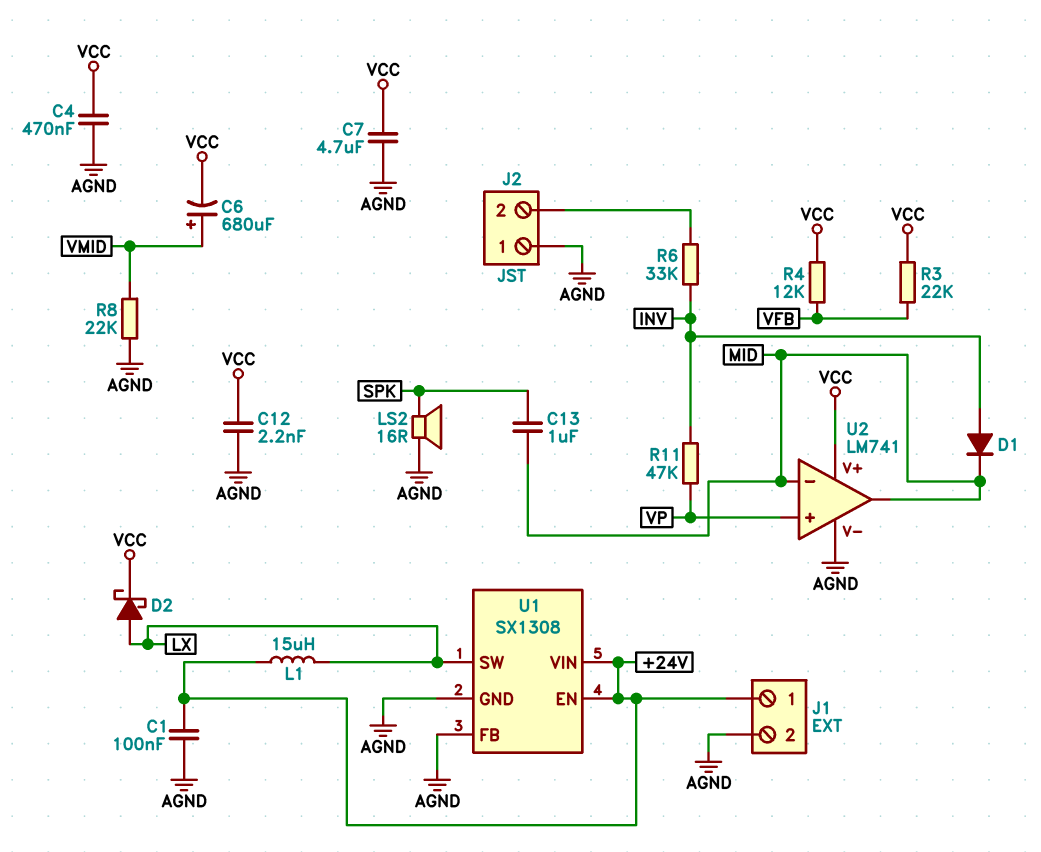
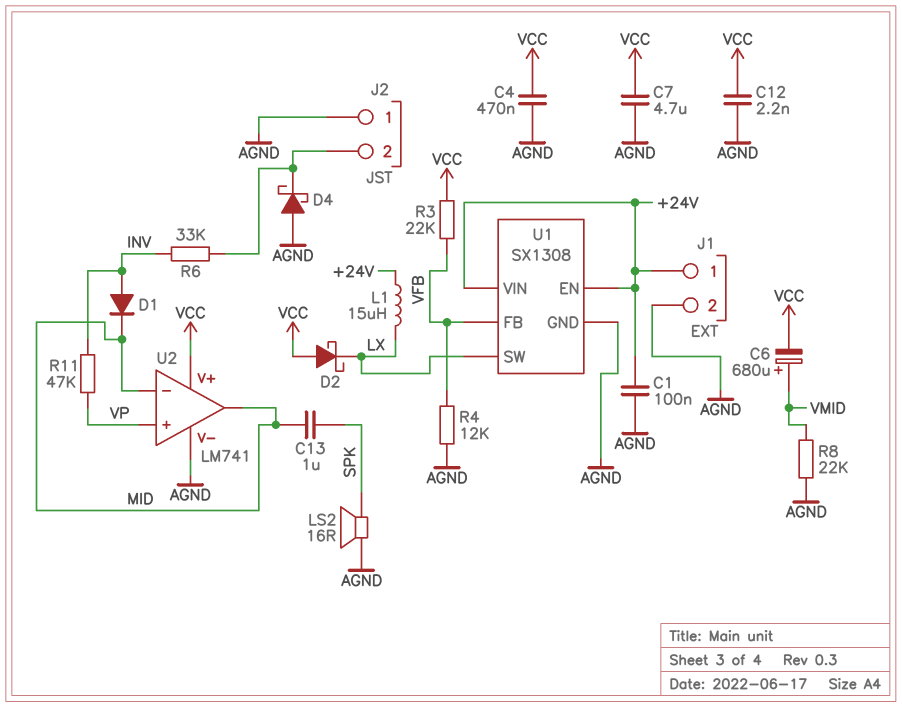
D2: schottky (A LX, K VCC) -> schottky (A VCC, K LX)
D4: none -> schottky (A AGND, K J2/2)
R4: 12k (VCC, VFB) -> 12k (AGND, VFB)
U1 pin FB: AGND -> VFB

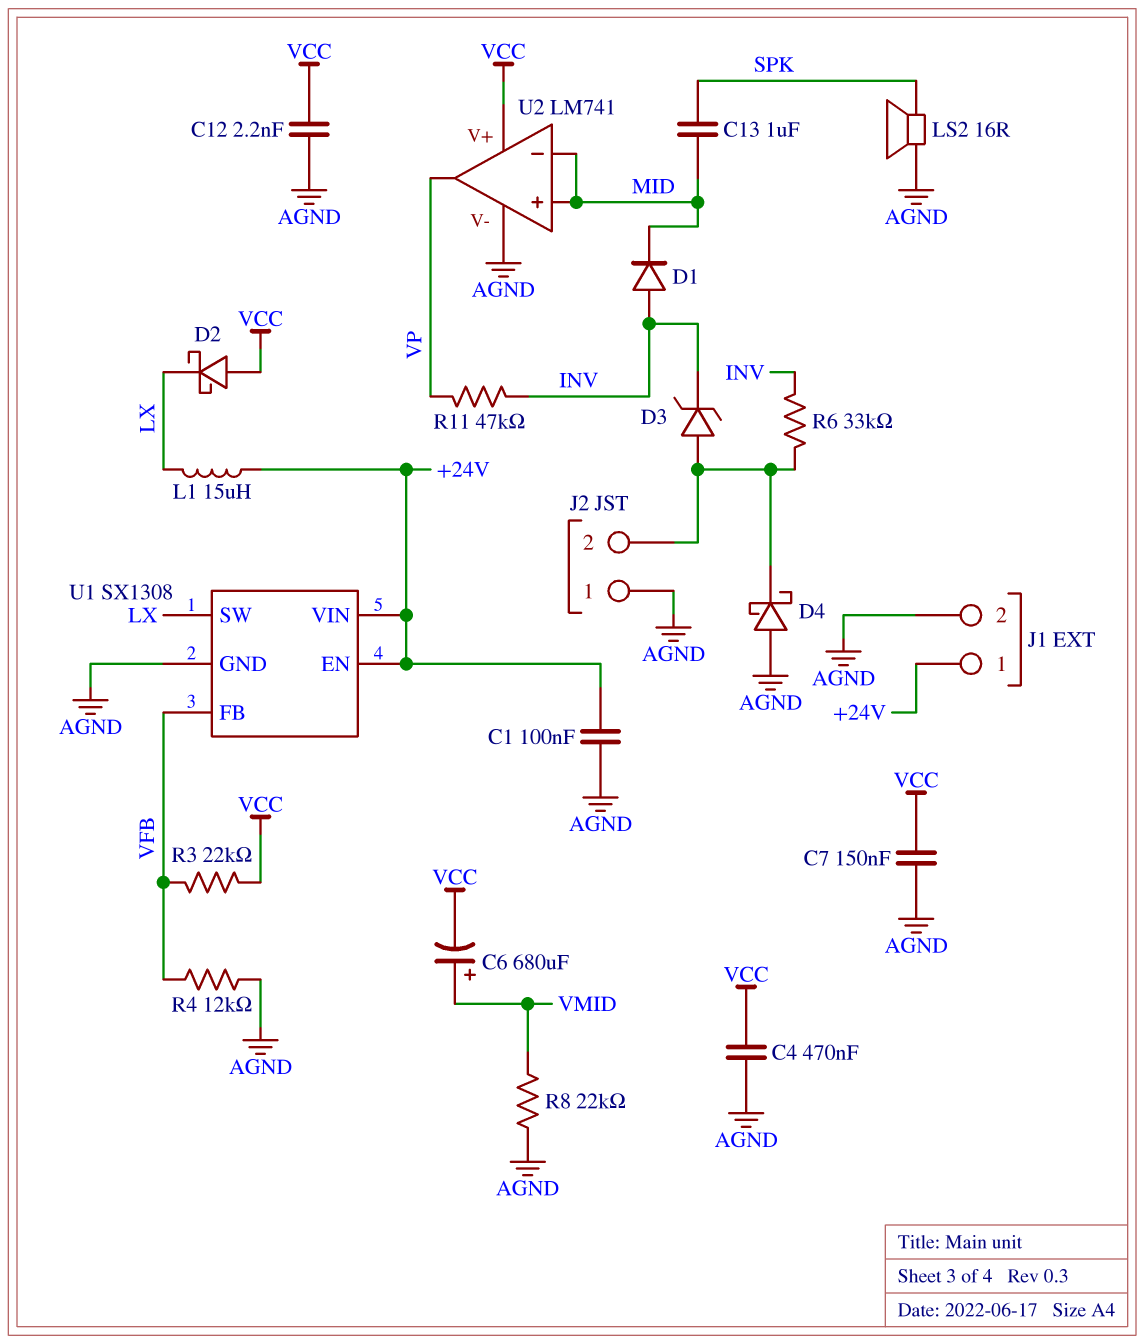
C7: 4.7uF (AGND, VCC) -> 150nF (AGND, VCC)
D3: none -> zener (A J2/2, K INV)
U2 pin in+: VP -> MID
U2 pin out: MID -> VP

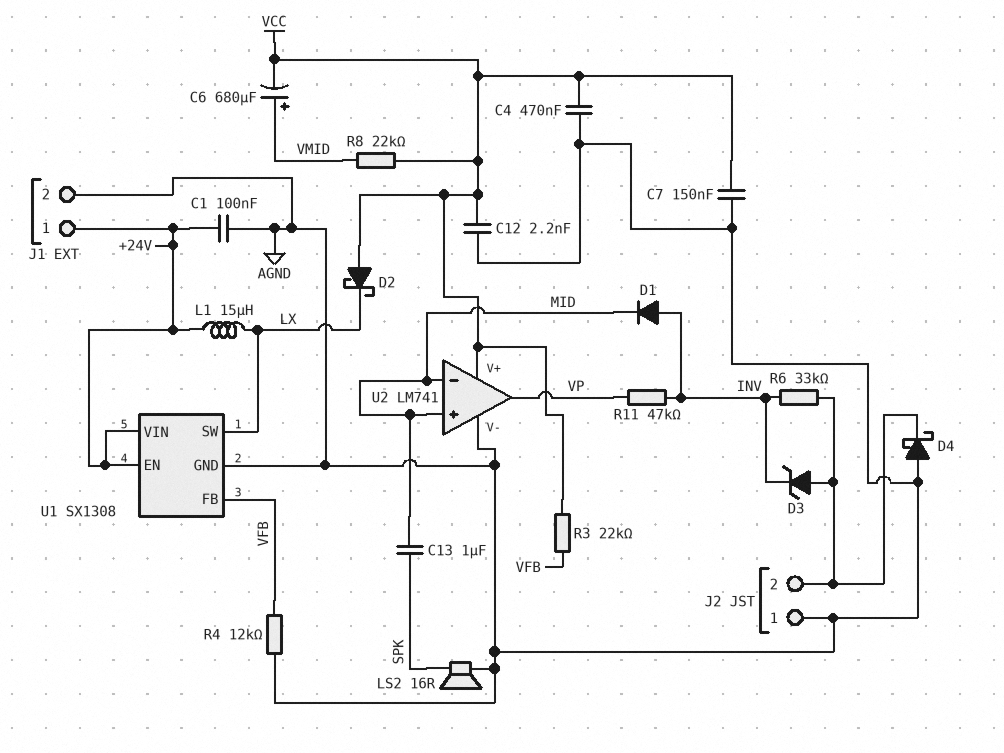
R8: 22k (AGND, VMID) -> 22k (VCC, VMID)

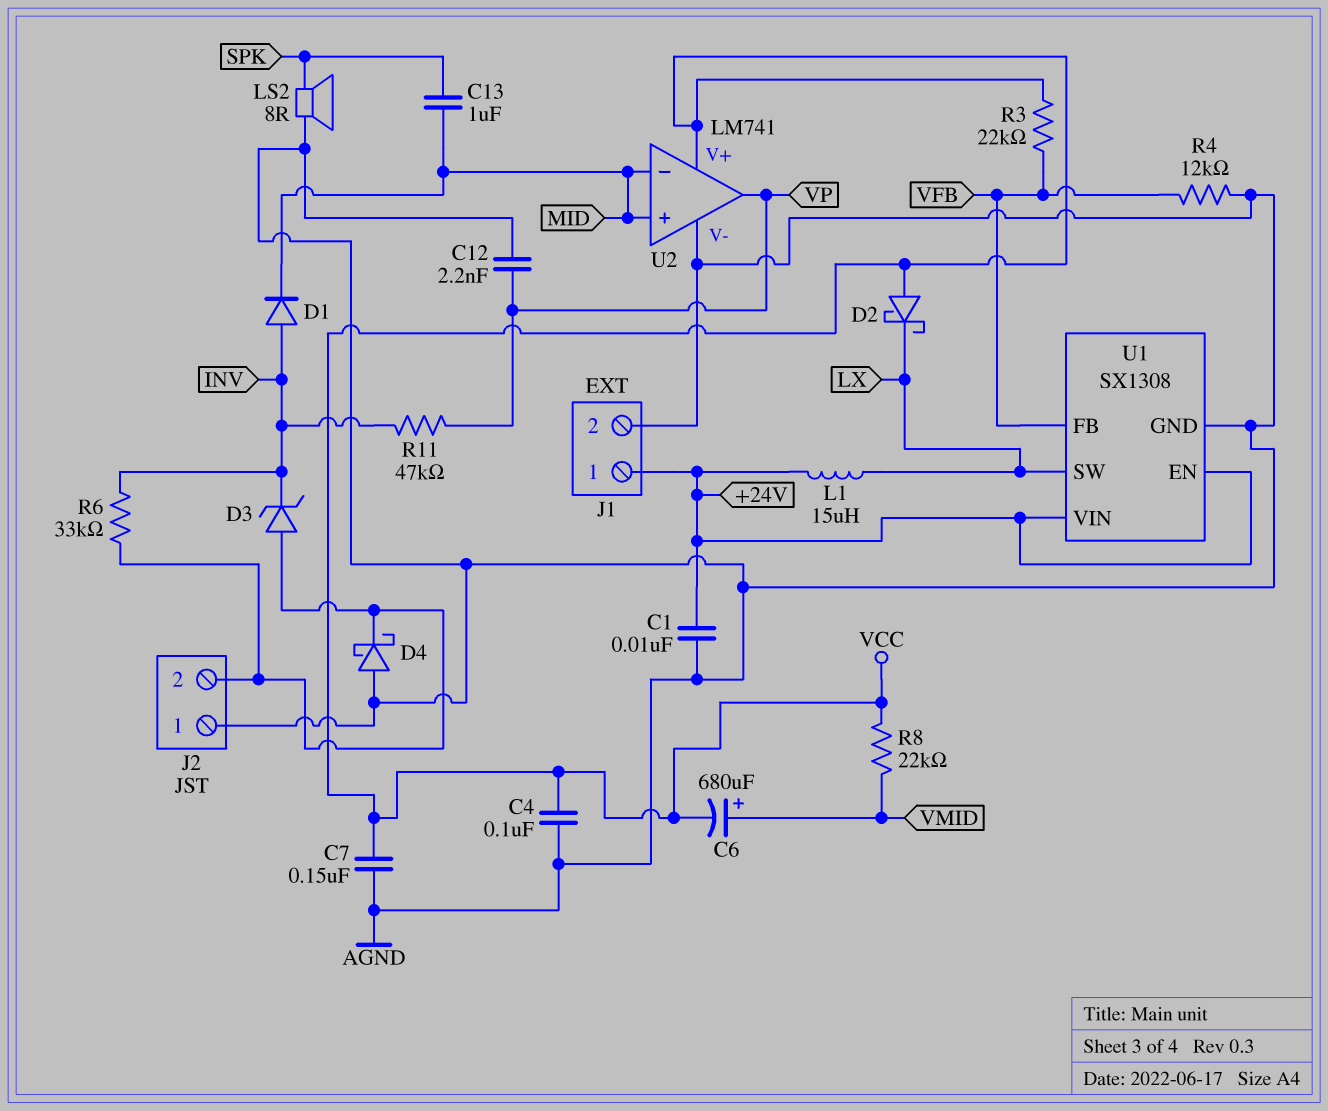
C1: 100nF (+24V, AGND) -> 10nF (+24V, AGND)
C4: 470nF (AGND, VCC) -> 100nF (AGND, VCC)
C12: 2.2nF (AGND, VCC) -> 2.2nF (AGND, VP)
LS2: speaker 16R (AGND, SPK) -> speaker 8R (AGND, SPK)

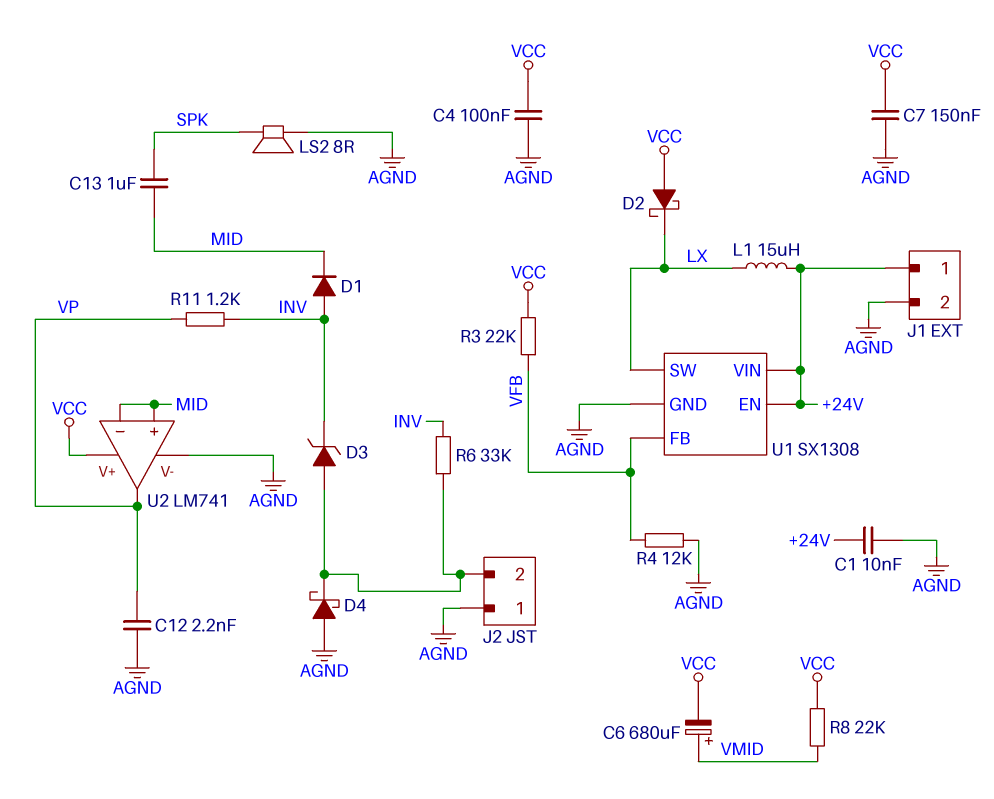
R11: 47k (INV, VP) -> 1.2k (INV, VP)

